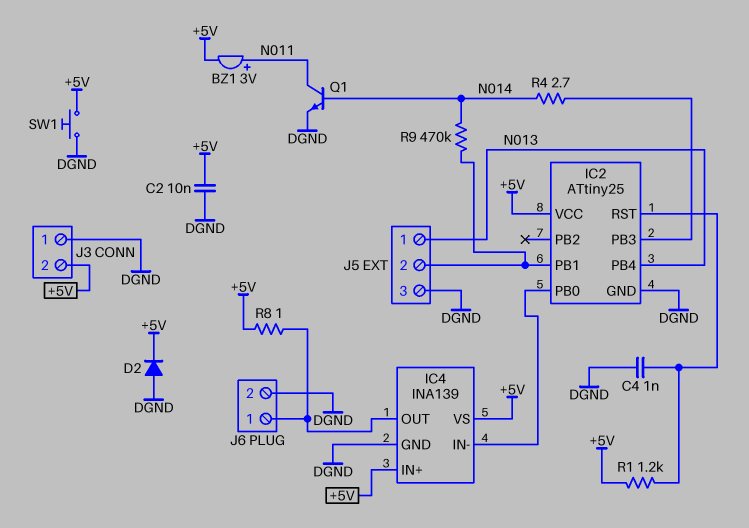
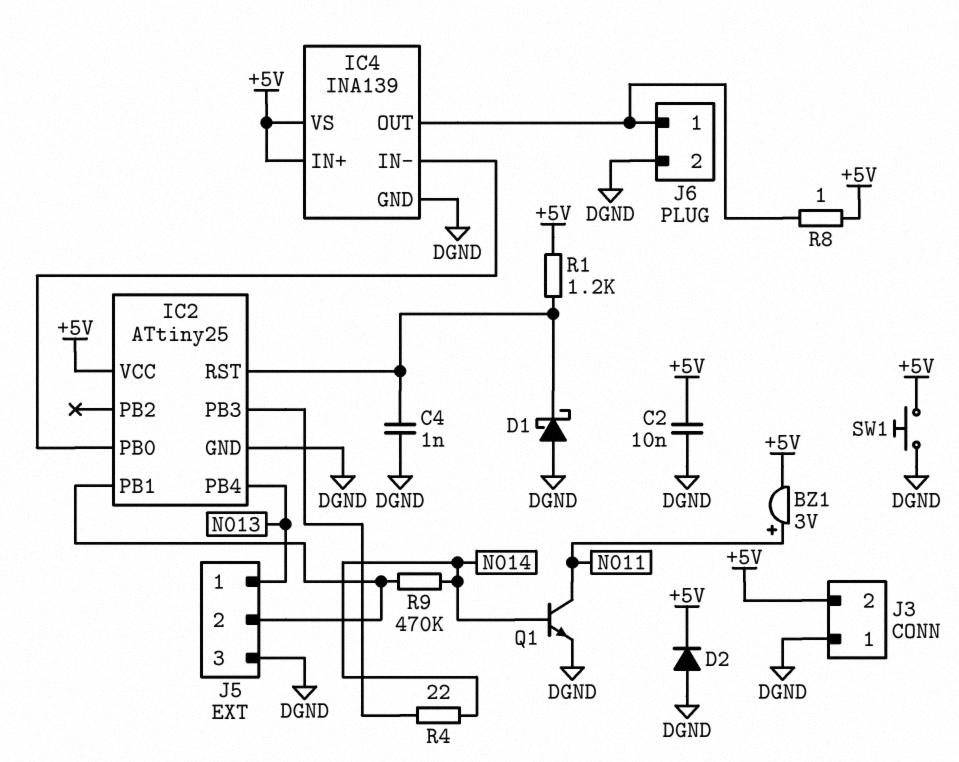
D1: none -> schottky (A DGND, K IC2/RST)
R4: 2.7 (IC2/PB3, N014) -> 22 (IC2/PB3, N014)

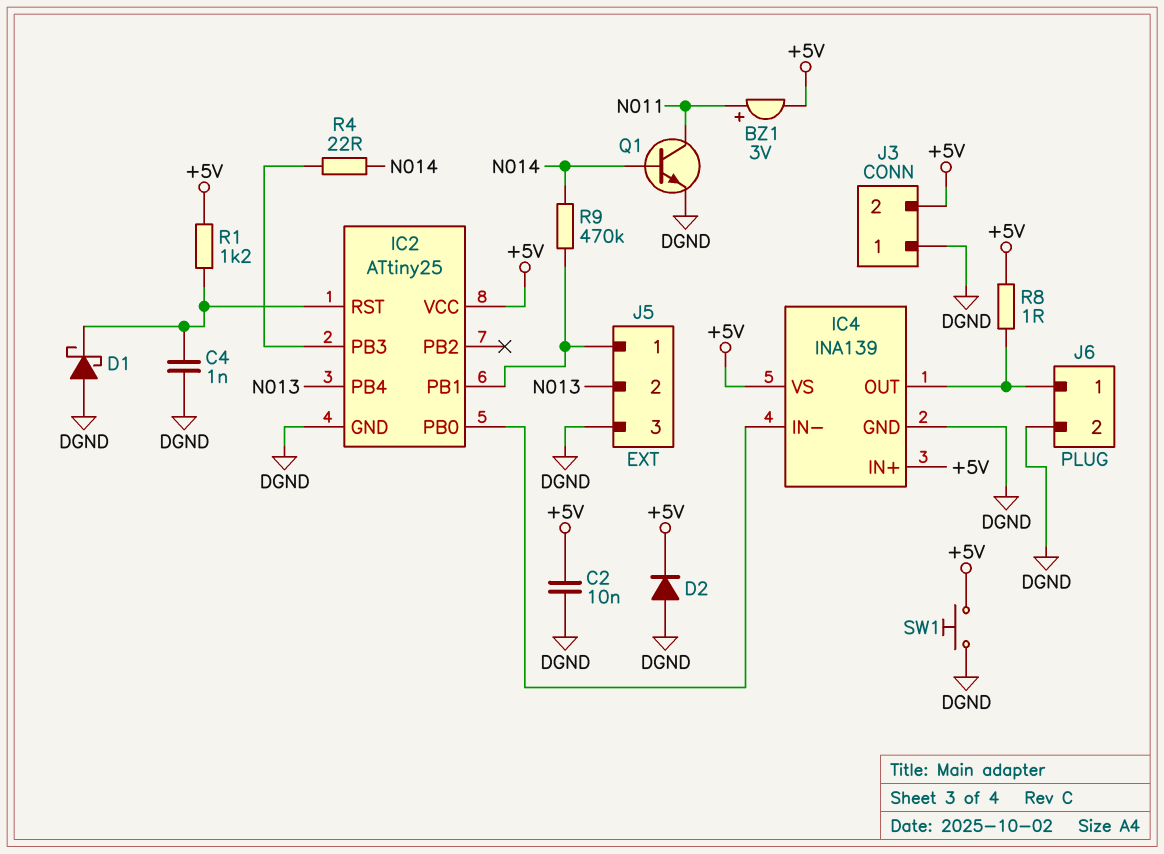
J5 pin 1: N013 -> IC2/PB1
J5 pin 2: IC2/PB1 -> N013

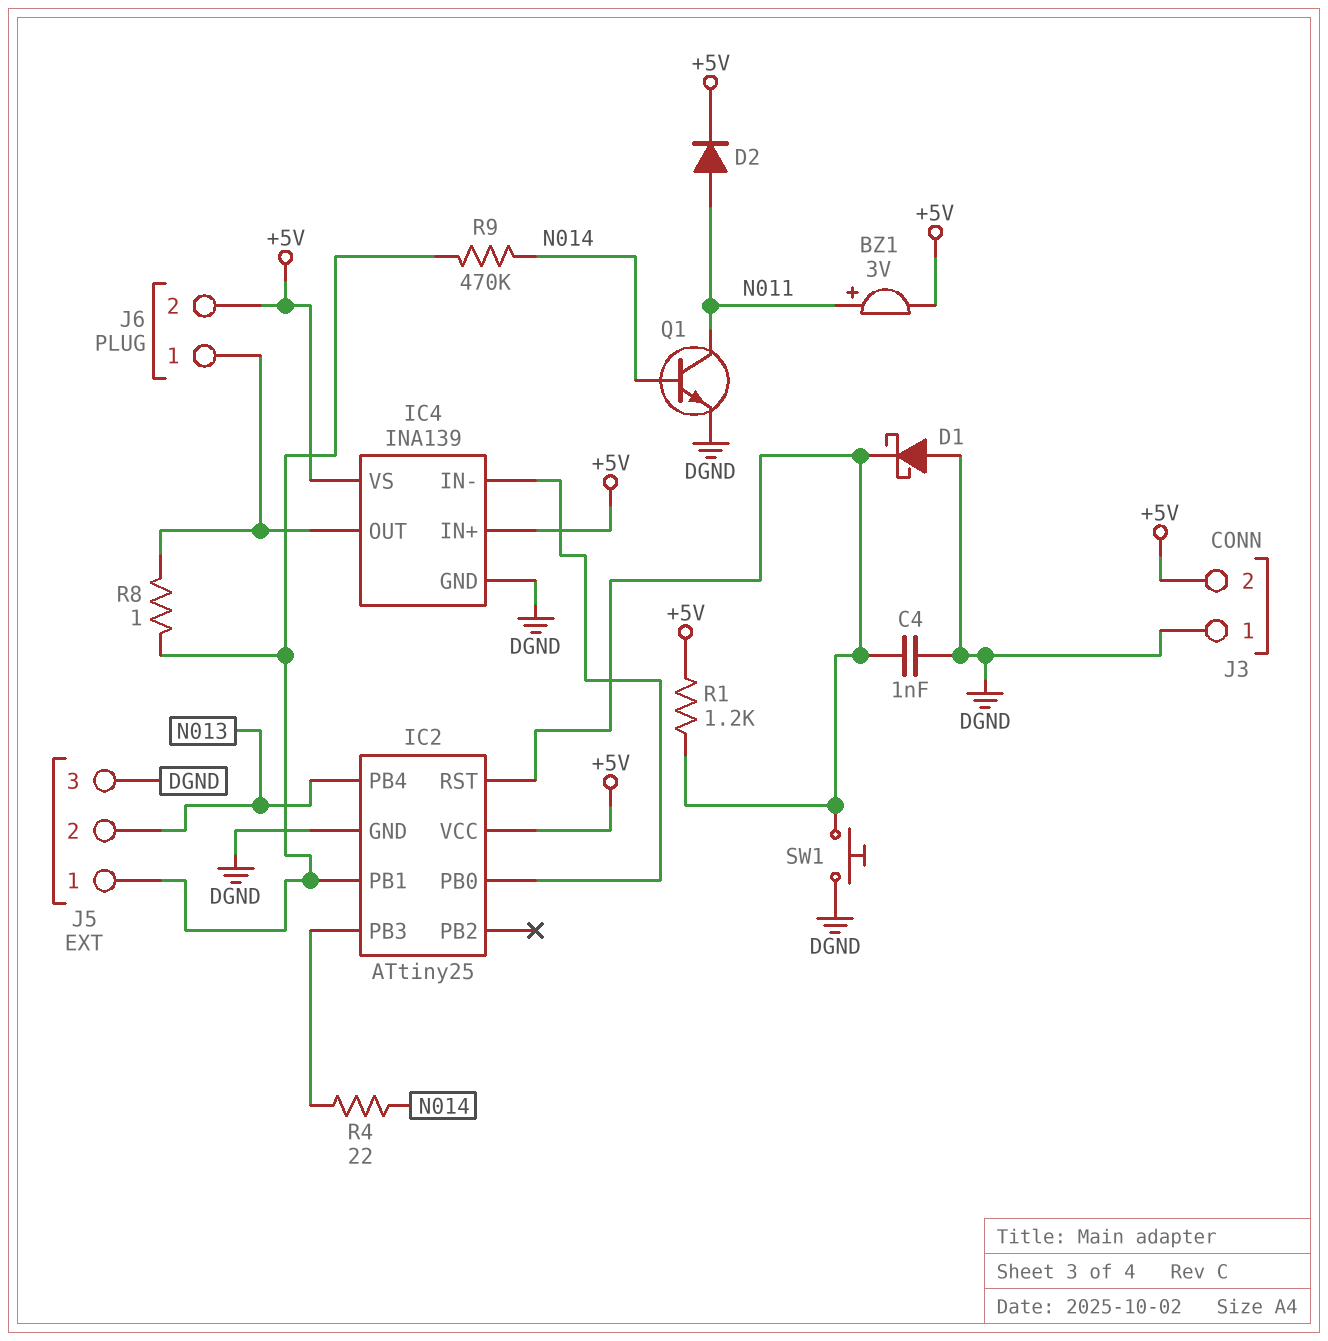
C2: 10nF (+5V, DGND) -> none
D2: diode (A DGND, K +5V) -> diode (A N011, K +5V)
J6 pin 2: DGND -> +5V
R8: 1 (+5V, IC4/OUT) -> 1 (IC2/PB1, IC4/OUT)
SW1: button (+5V, DGND) -> button (DGND, IC2/RST)

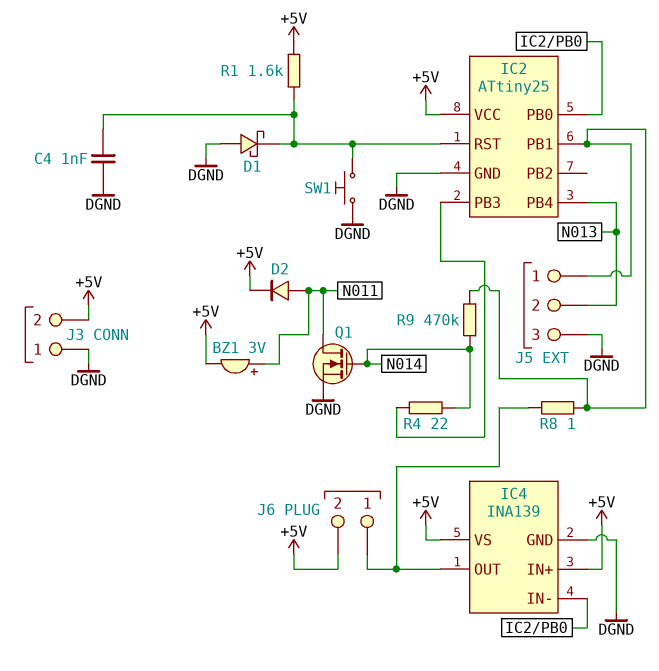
Q1: NPN (B N014, C N011, E DGND) -> NMOS (G N014, D N011, S DGND)
R1: 1.2k (+5V, IC2/RST) -> 1.6k (+5V, IC2/RST)

